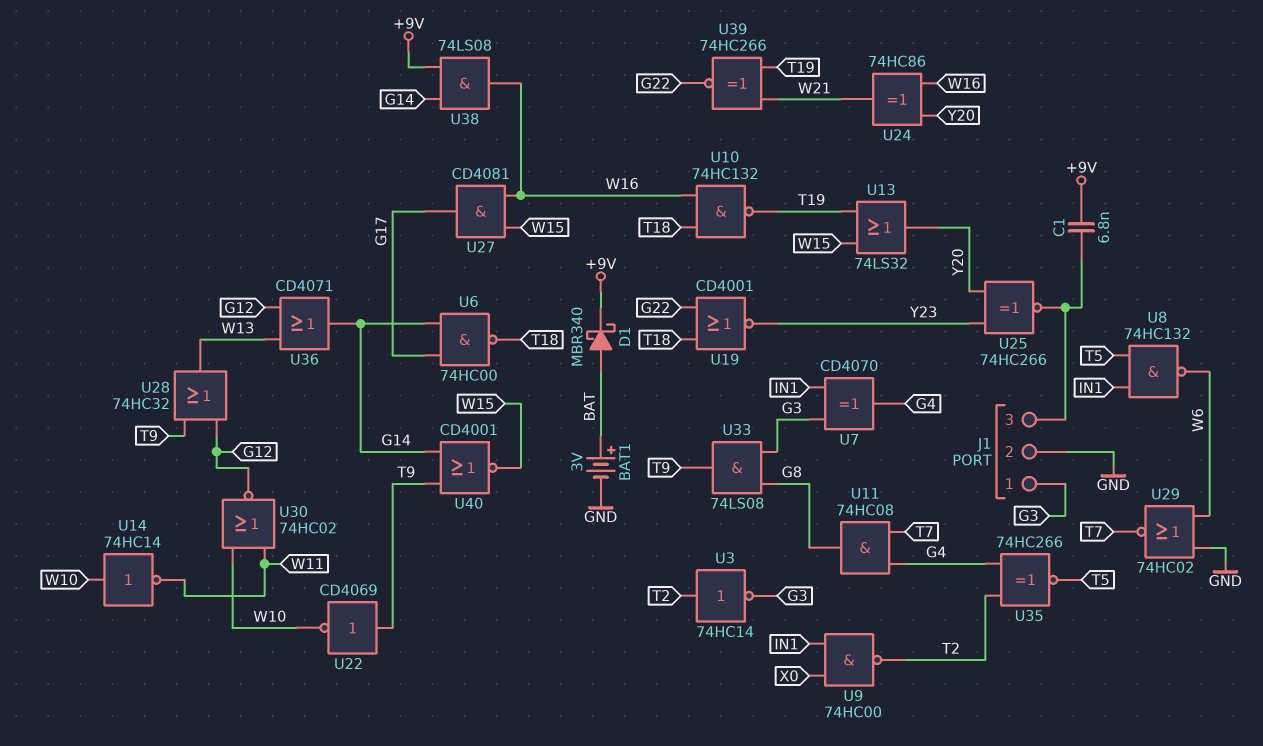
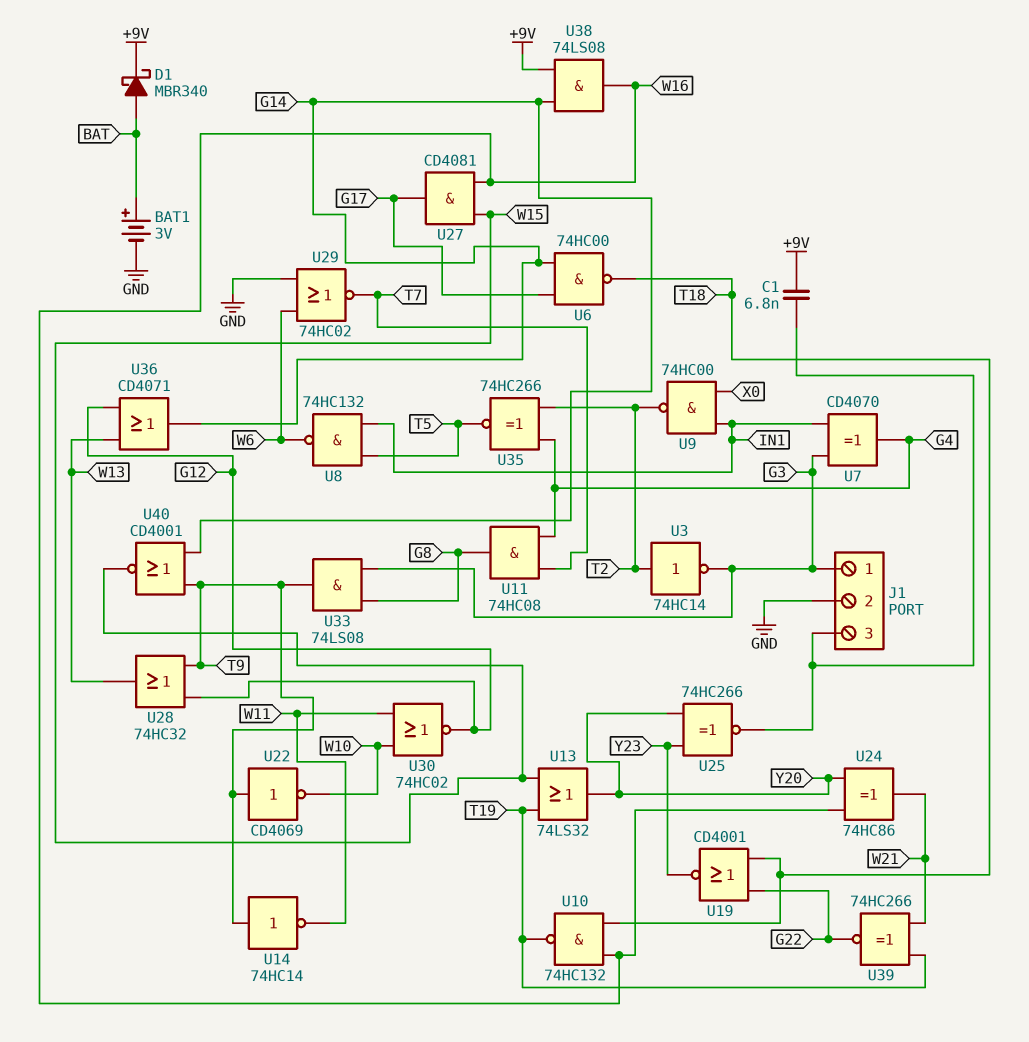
U14: NOT 74HC14 (in W10, out W11) -> NOT 74HC14 (in T9, out W11)

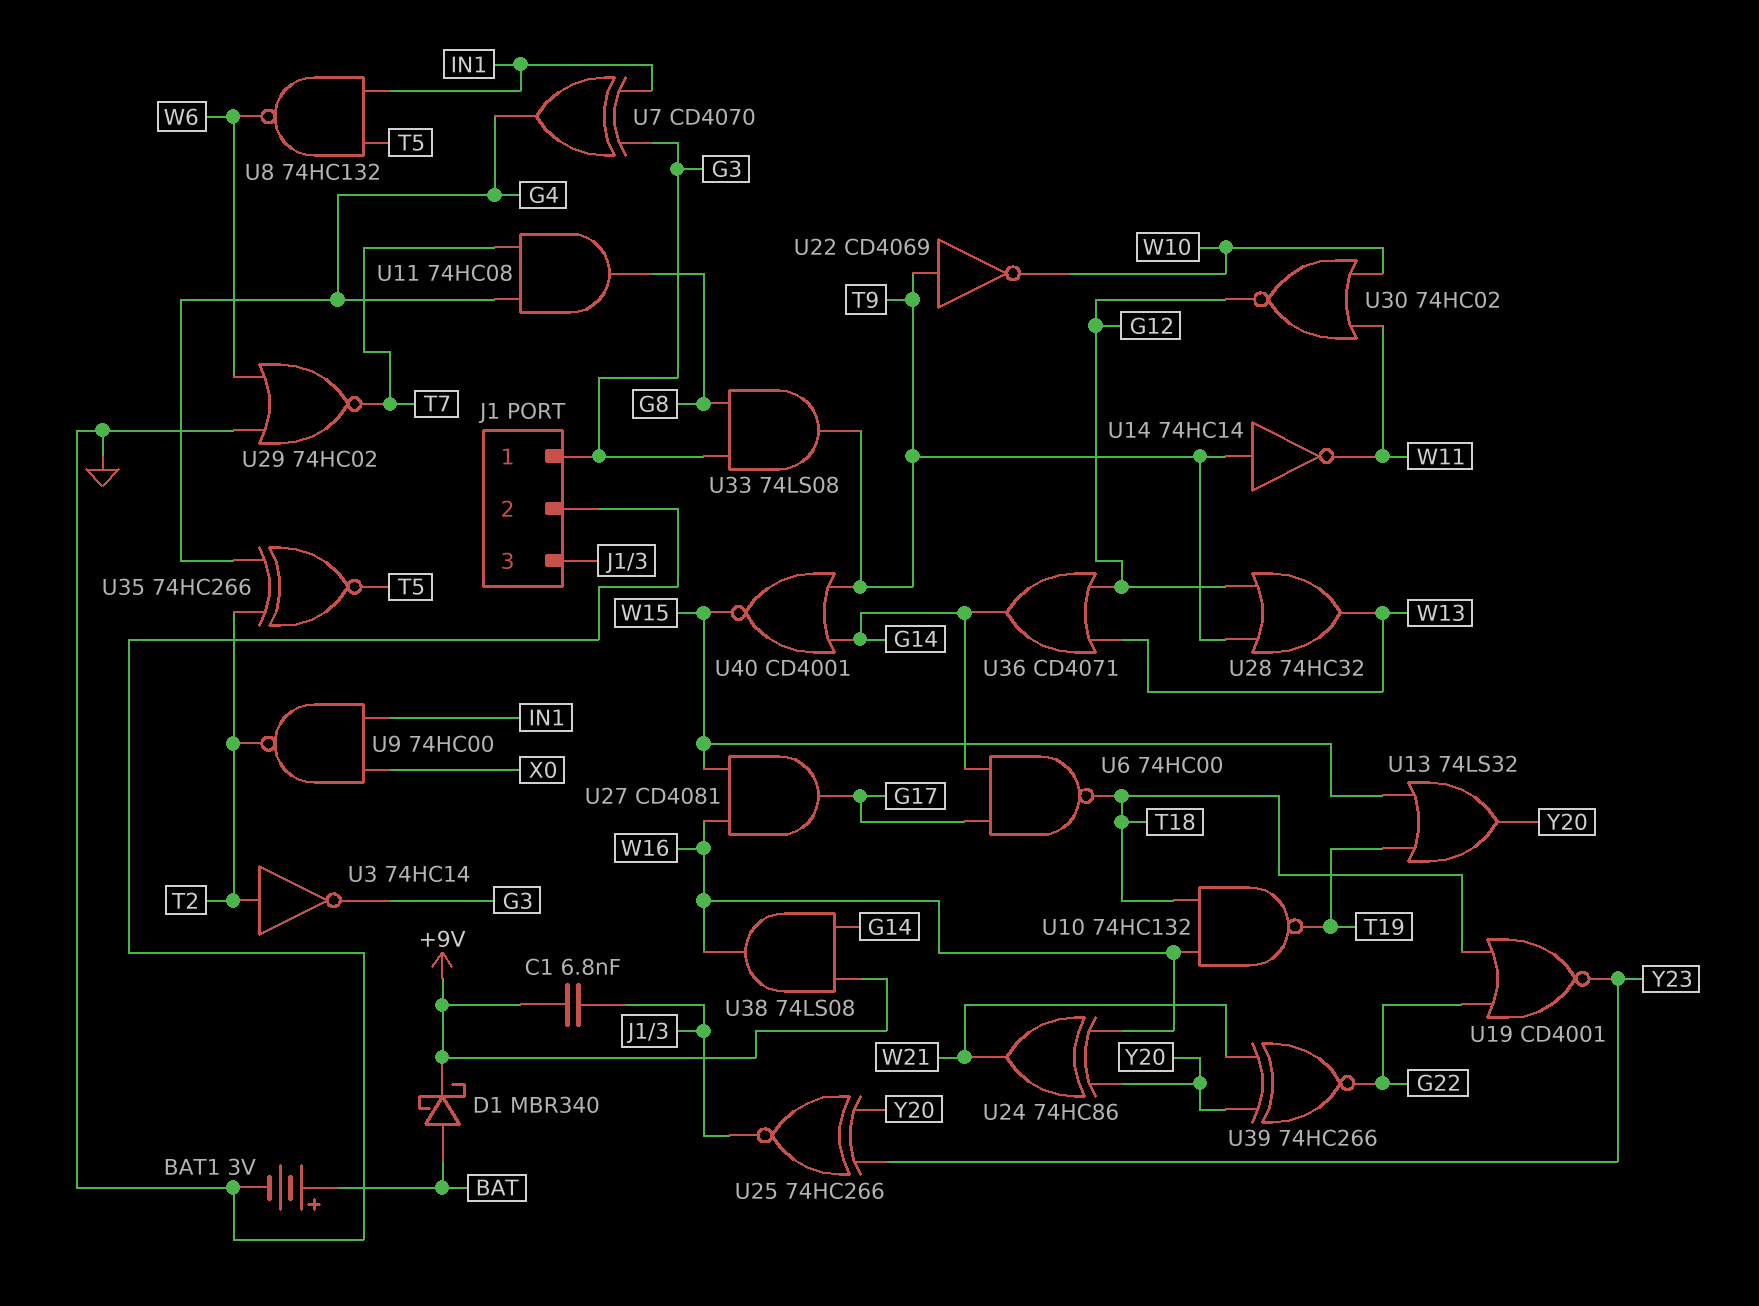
U39: XNOR 74HC266 (in T19, in W21, out G22) -> XNOR 74HC266 (in W21, in Y20, out G22)

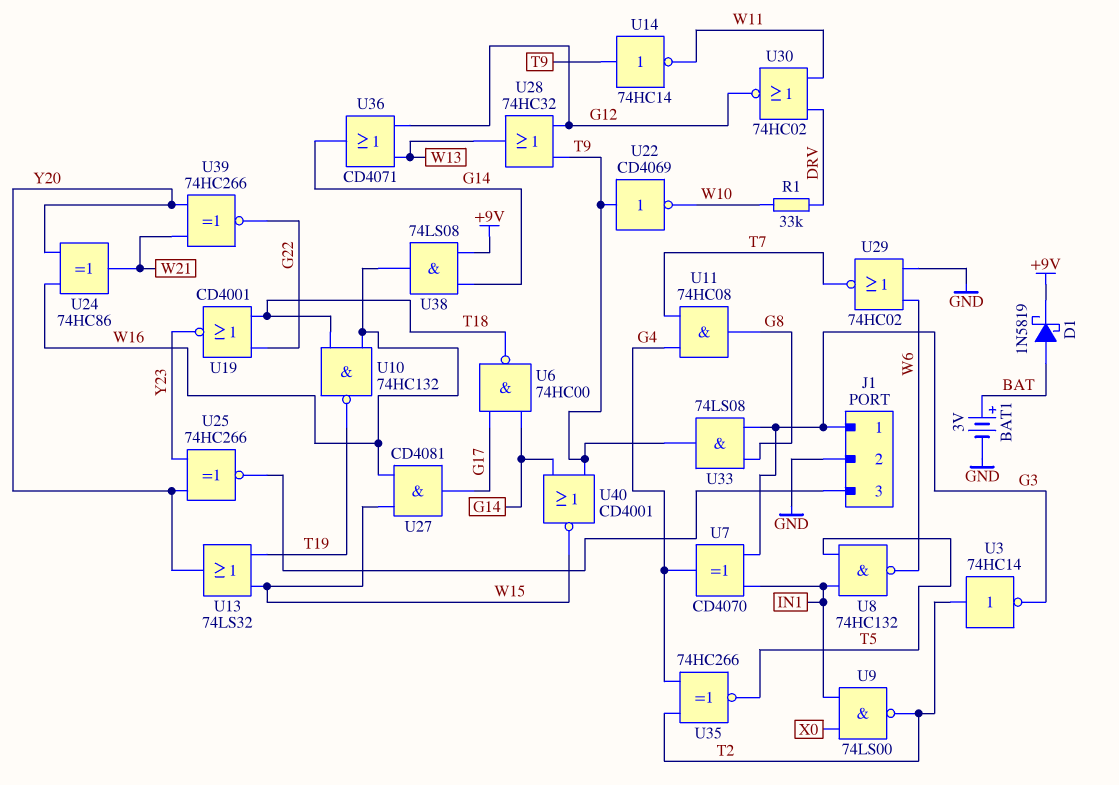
C1: 6.8nF (+9V, J1/3) -> none
D1: schottky MBR340 (A BAT, K +9V) -> schottky 1N5819 (A BAT, K +9V)
R1: none -> 33k (DRV, W10)
U9: NAND 74HC00 (in IN1, in X0, out T2) -> NAND 74LS00 (in IN1, in X0, out T2)
U30: NOR 74HC02 (in W10, in W11, out G12) -> NOR 74HC02 (in DRV, in W11, out G12)

